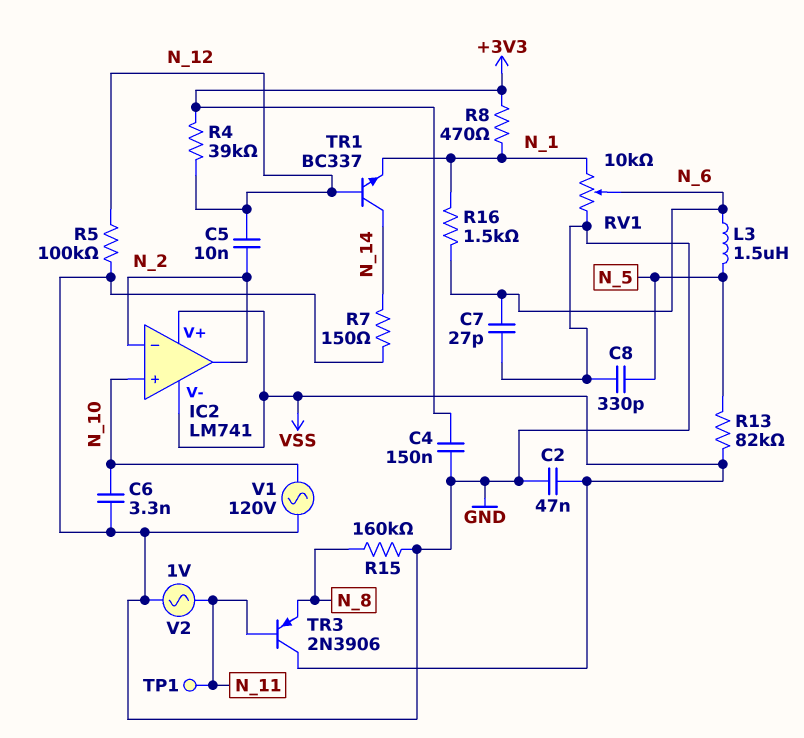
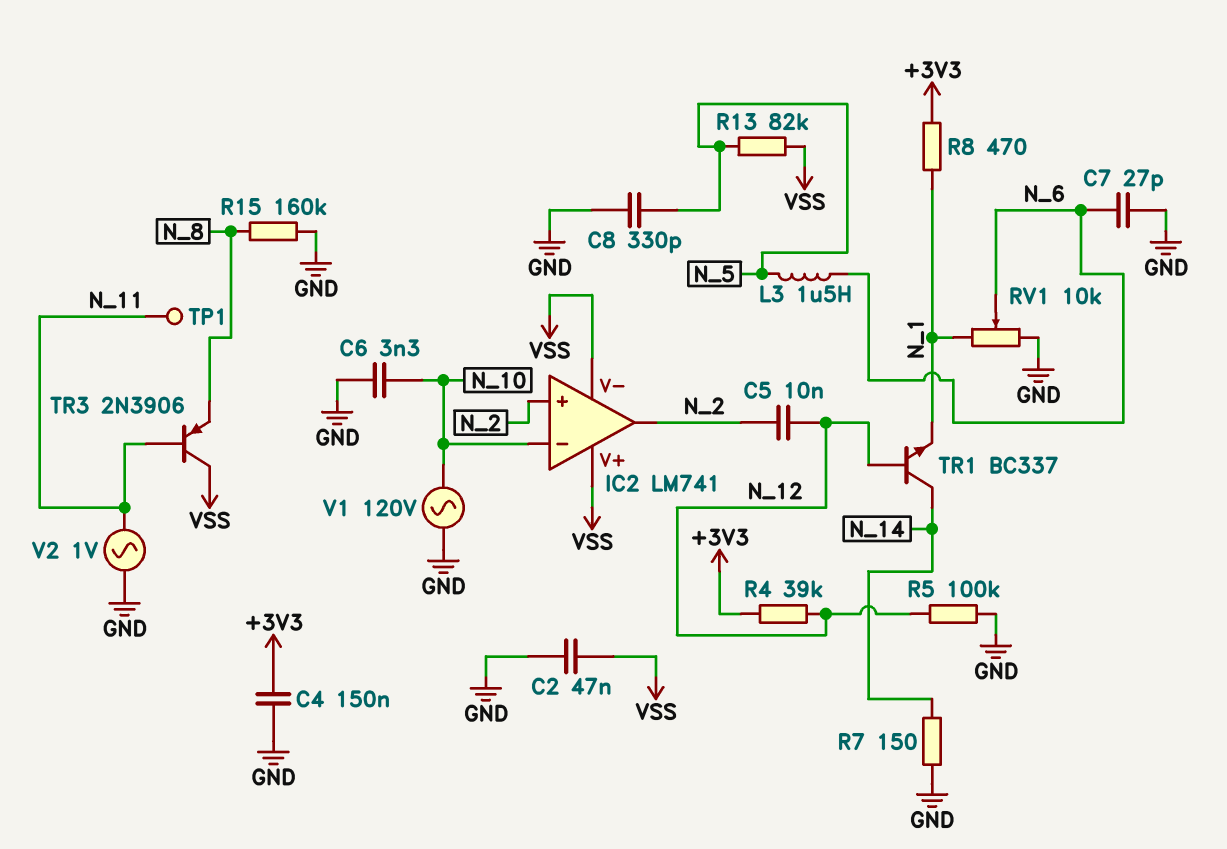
IC2 pin in+: N_10 -> N_2
IC2 pin in-: N_2 -> N_10
R16: 1.5k (N_1, N_6) -> none

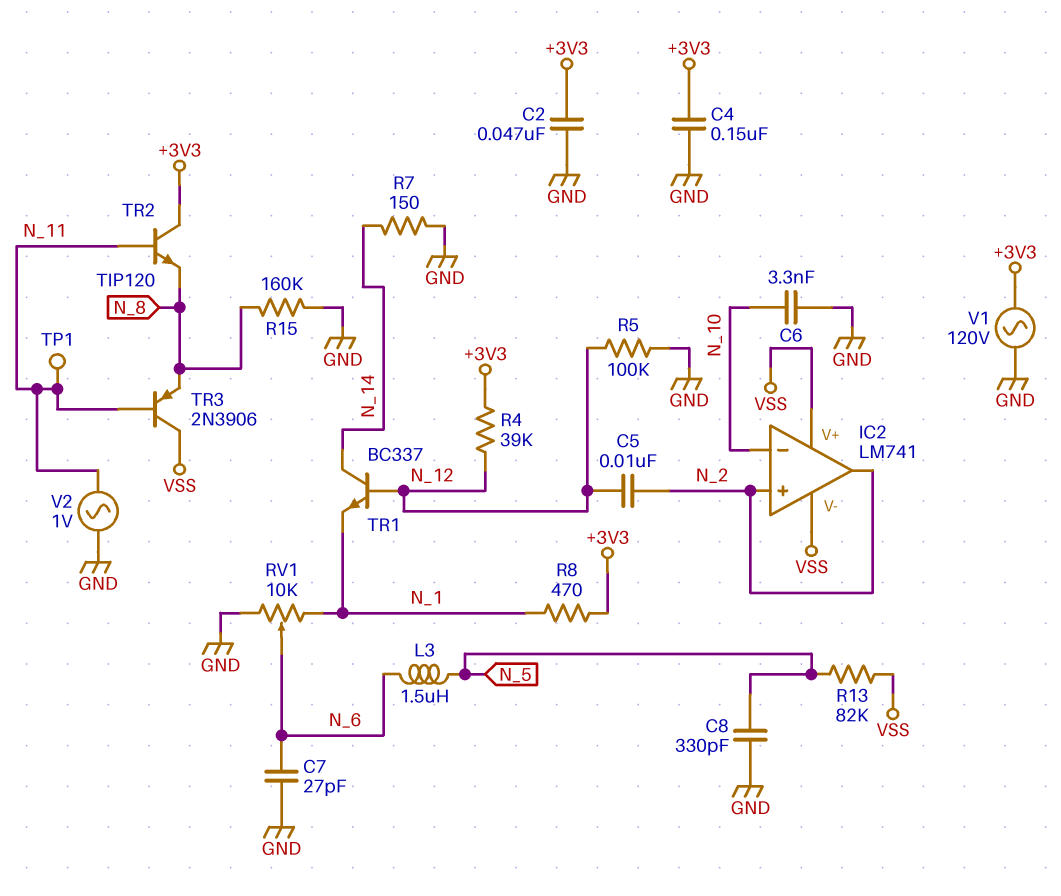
C2: 47nF (GND, VSS) -> 47nF (+3V3, GND)
TR2: none -> NPN TIP120 (B N_11, C +3V3, E N_8)
V1: AC 120V (GND, N_10) -> AC 120V (+3V3, GND)

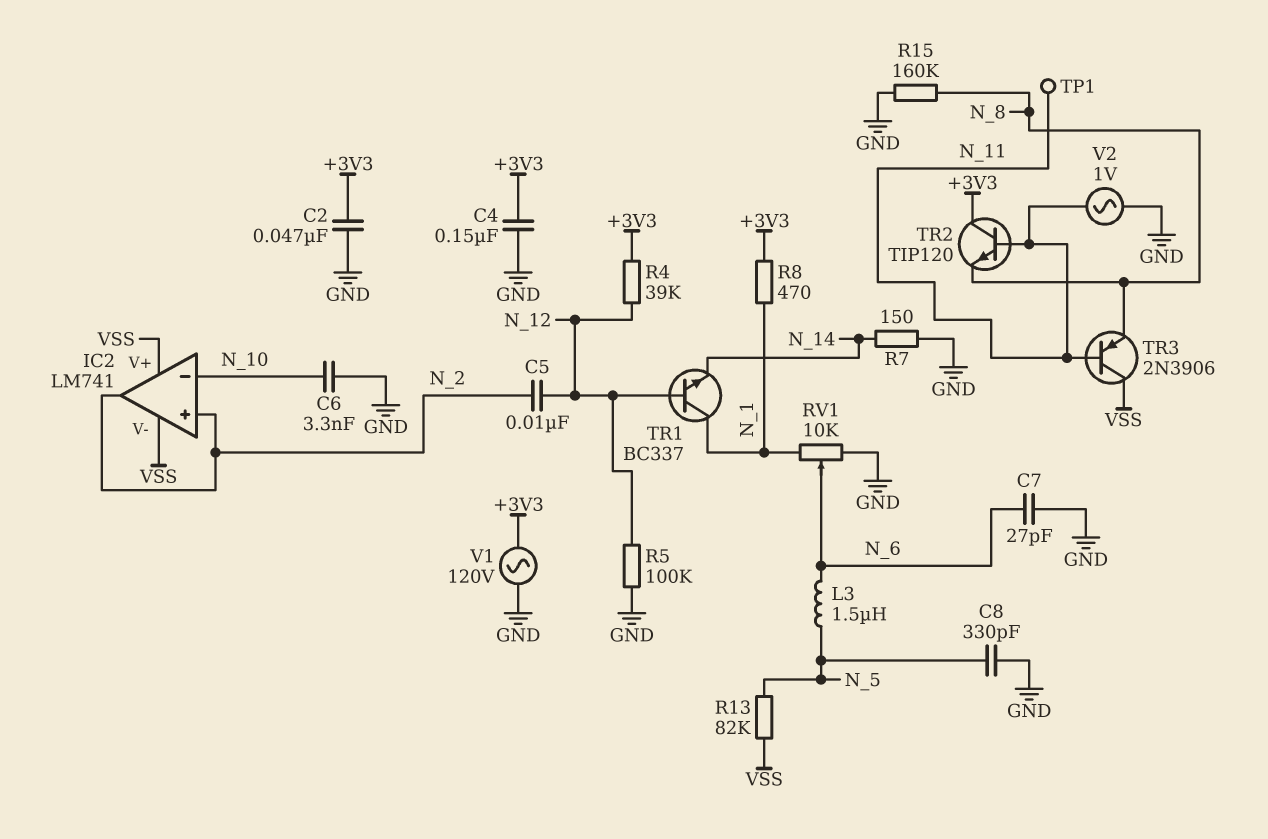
TR1: NPN BC337 (B N_12, C N_14, E N_1) -> NPN BC337 (B N_12, C N_1, E N_14)

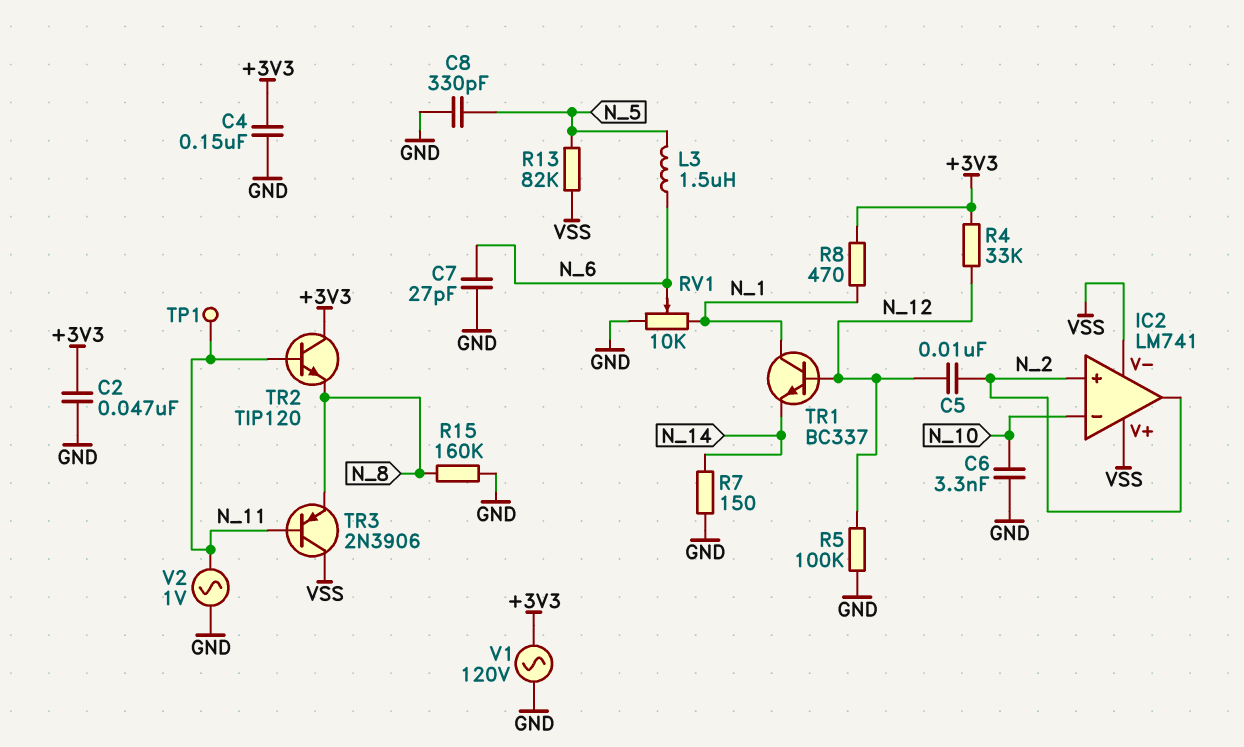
R4: 39k (+3V3, N_12) -> 33k (+3V3, N_12)

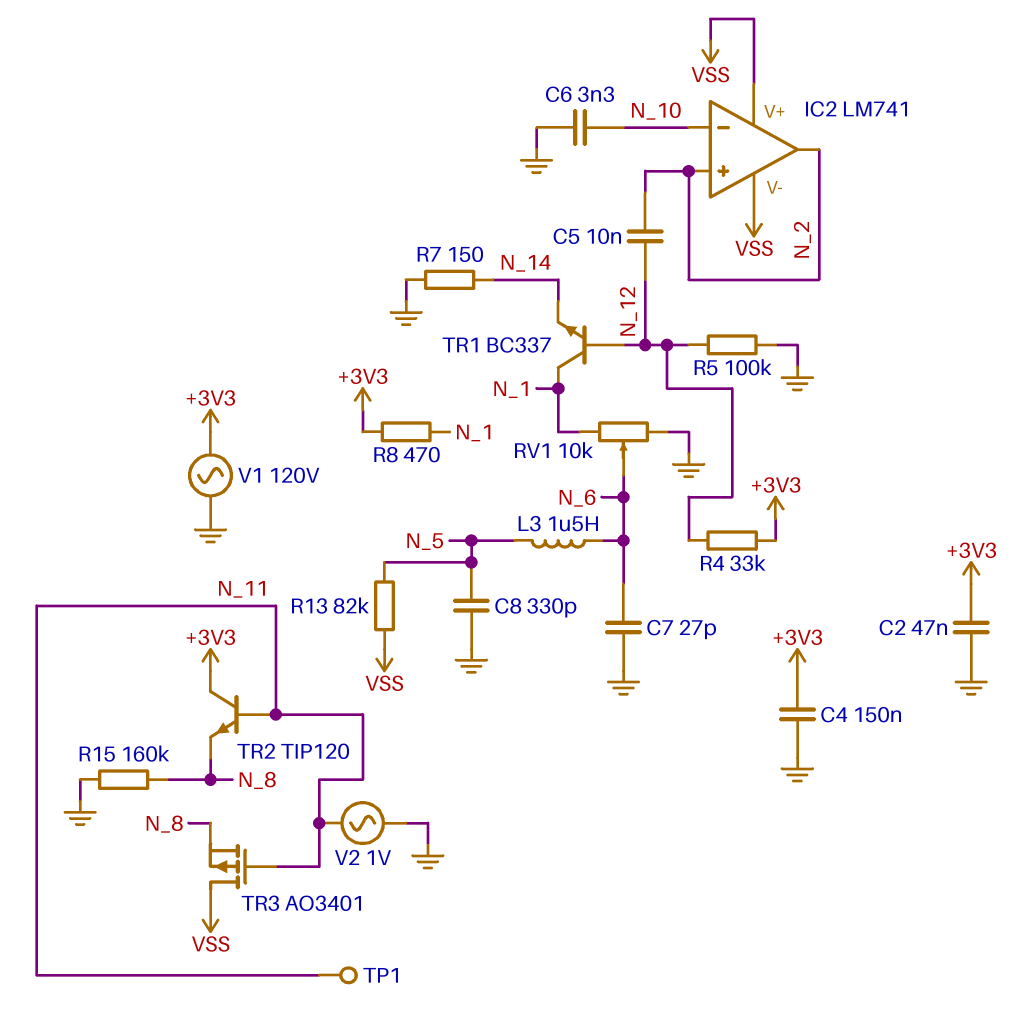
TR3: PNP 2N3906 (B N_11, C VSS, E N_8) -> PMOS AO3401 (G N_11, D VSS, S N_8)

